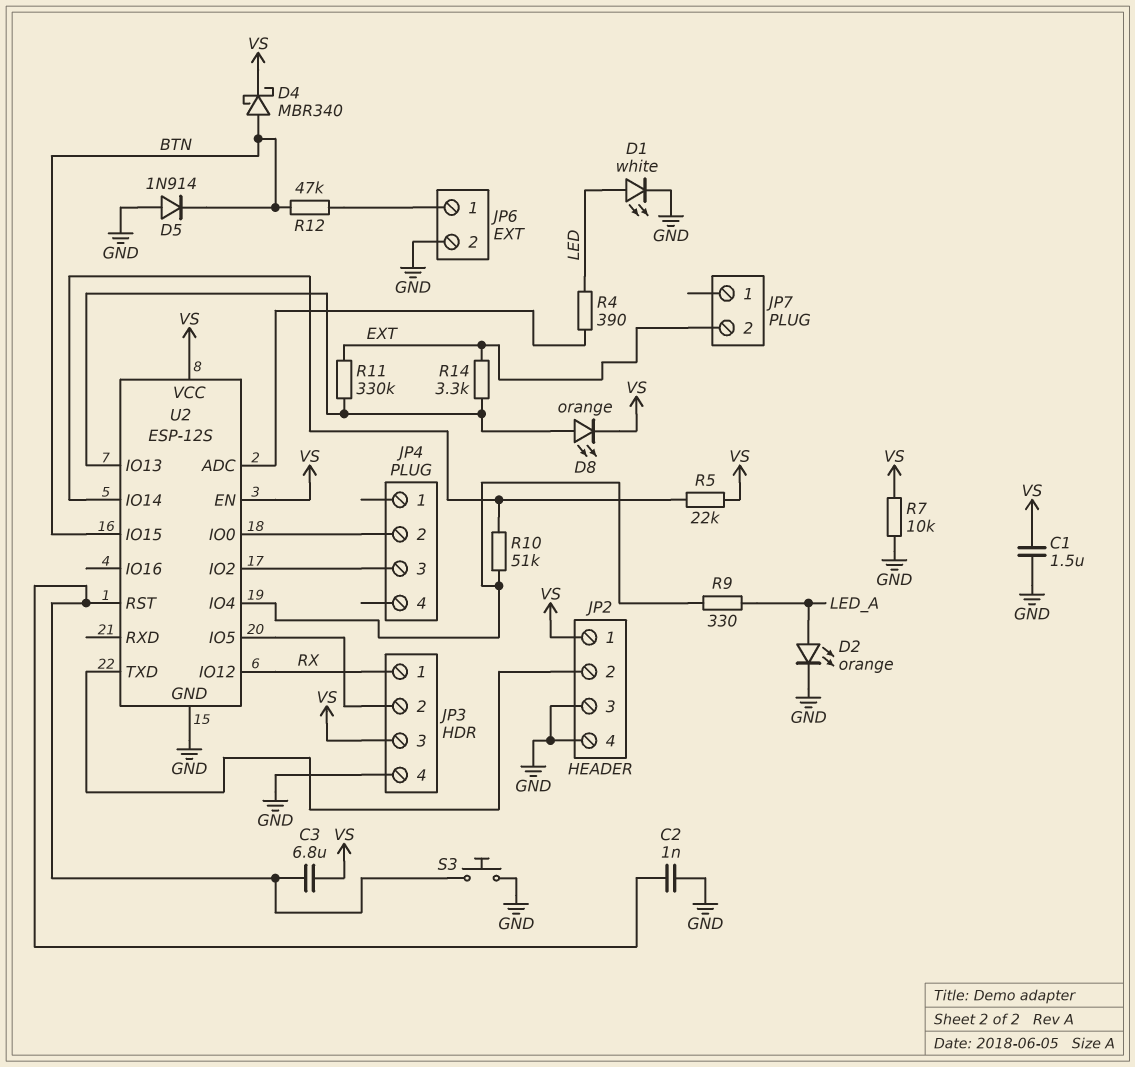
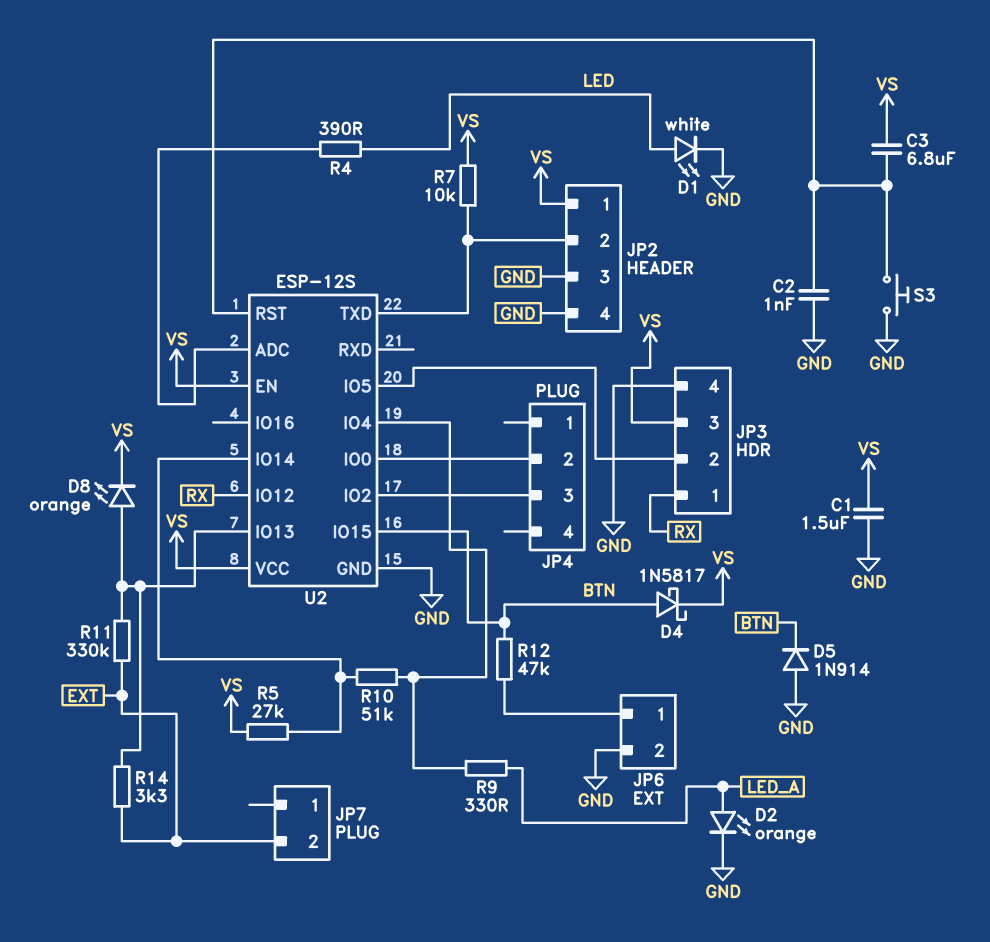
D4: schottky MBR340 (A BTN, K VS) -> schottky 1N5817 (A BTN, K VS)
R5: 22k (U2/IO14, VS) -> 27k (U2/IO14, VS)
R7: 10k (GND, VS) -> 10k (JP2/2, VS)

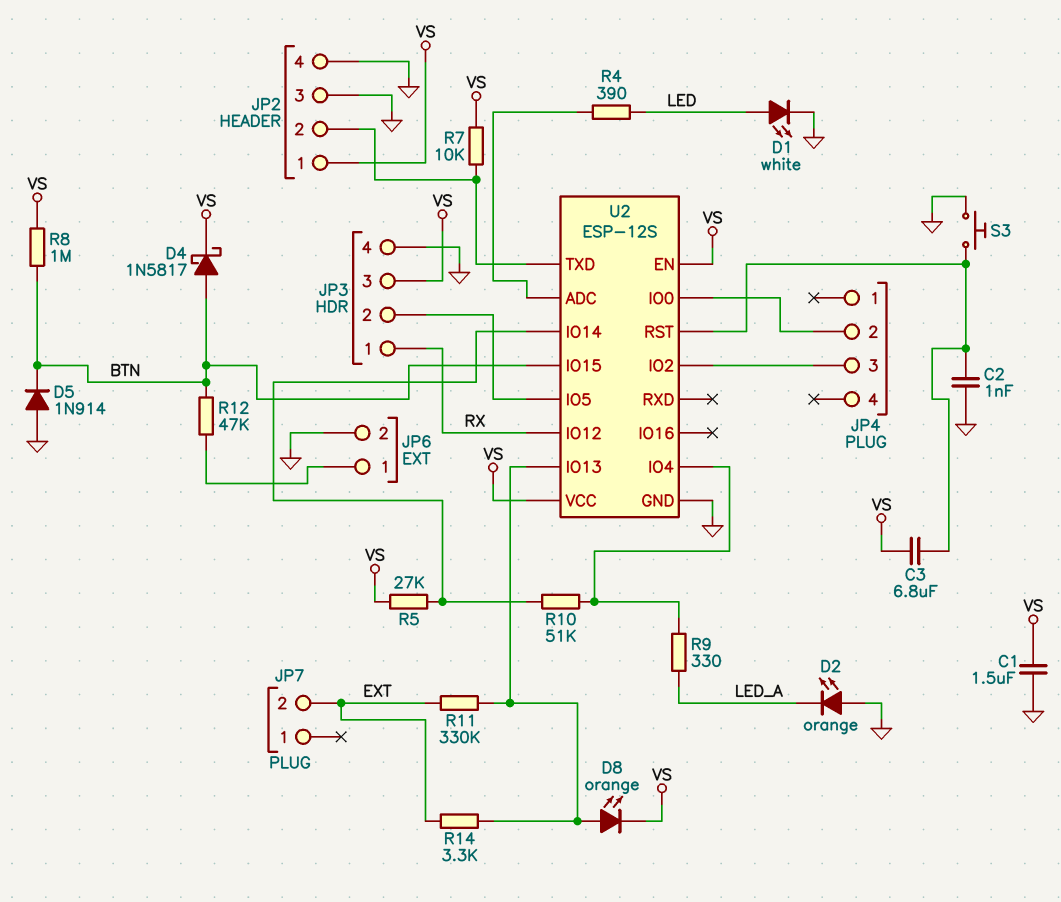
D2: LED orange (A LED_A, K GND) -> LED orange (A GND, K LED_A)
R8: none -> 1M (BTN, VS)

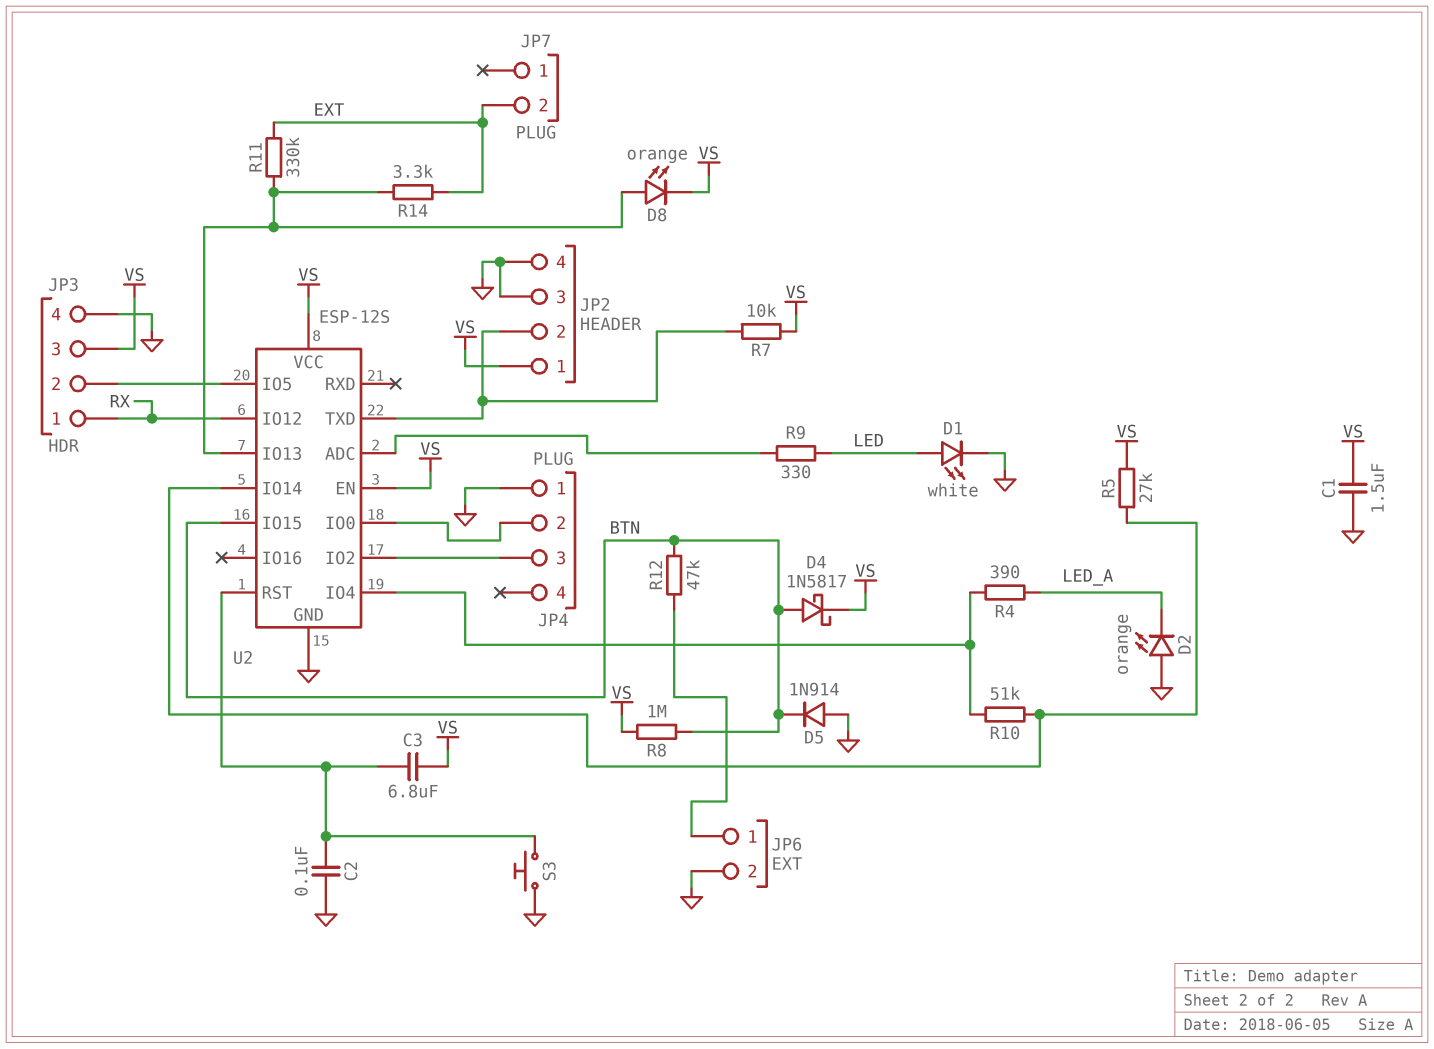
C2: 1nF (GND, U2/RST) -> 100nF (GND, U2/RST)
JP4 pin 1: none -> GND
R4: 390 (LED, U2/ADC) -> 390 (LED_A, U2/IO4)
R9: 330 (LED_A, U2/IO4) -> 330 (LED, U2/ADC)

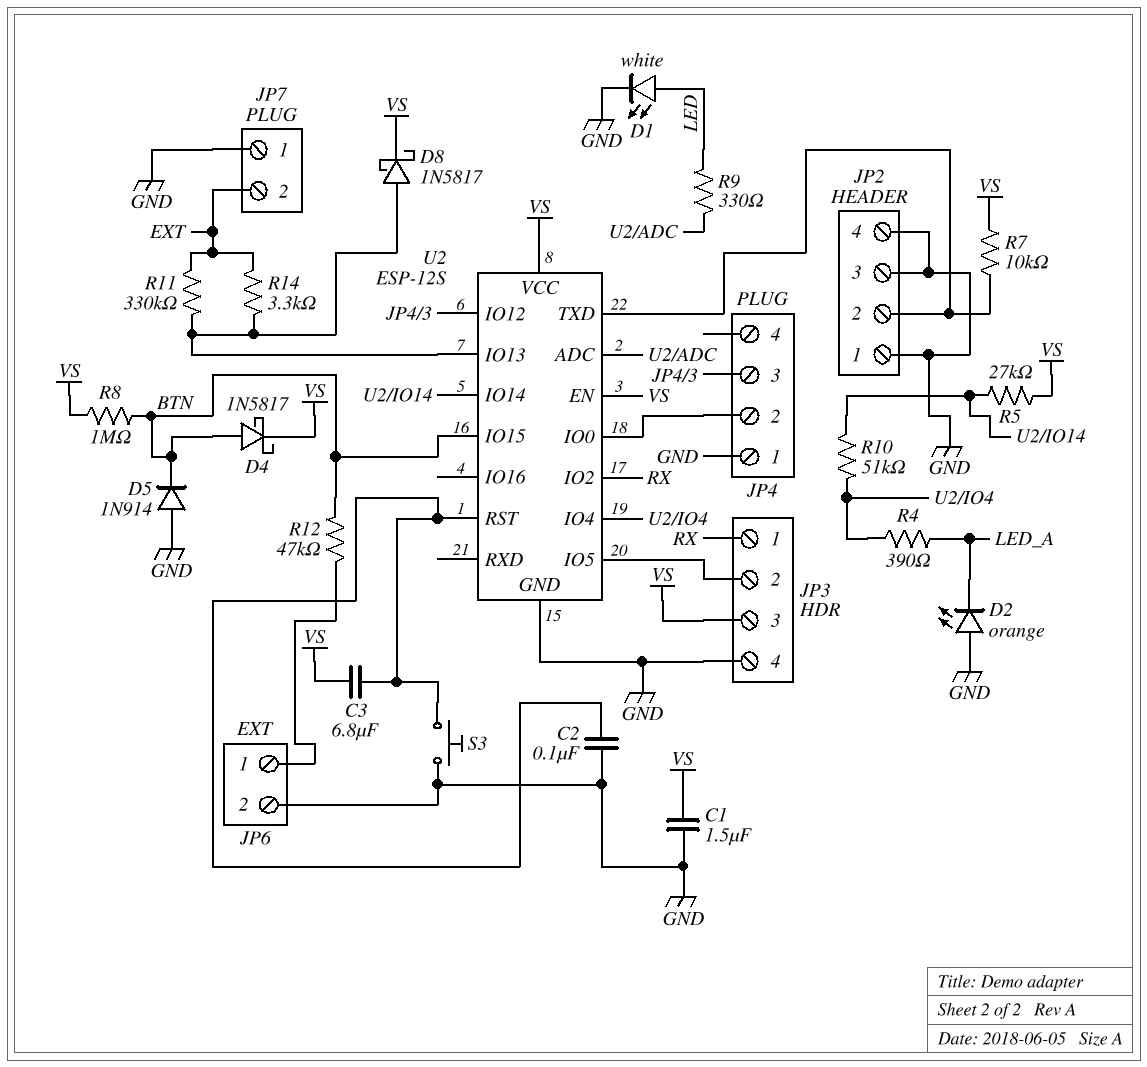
D8: LED orange (A U2/IO13, K VS) -> schottky 1N5817 (A U2/IO13, K VS)
JP2 pin 1: VS -> GND
JP7 pin 1: none -> GND
U2 pin IO2: JP4/3 -> RX
U2 pin IO12: RX -> JP4/3

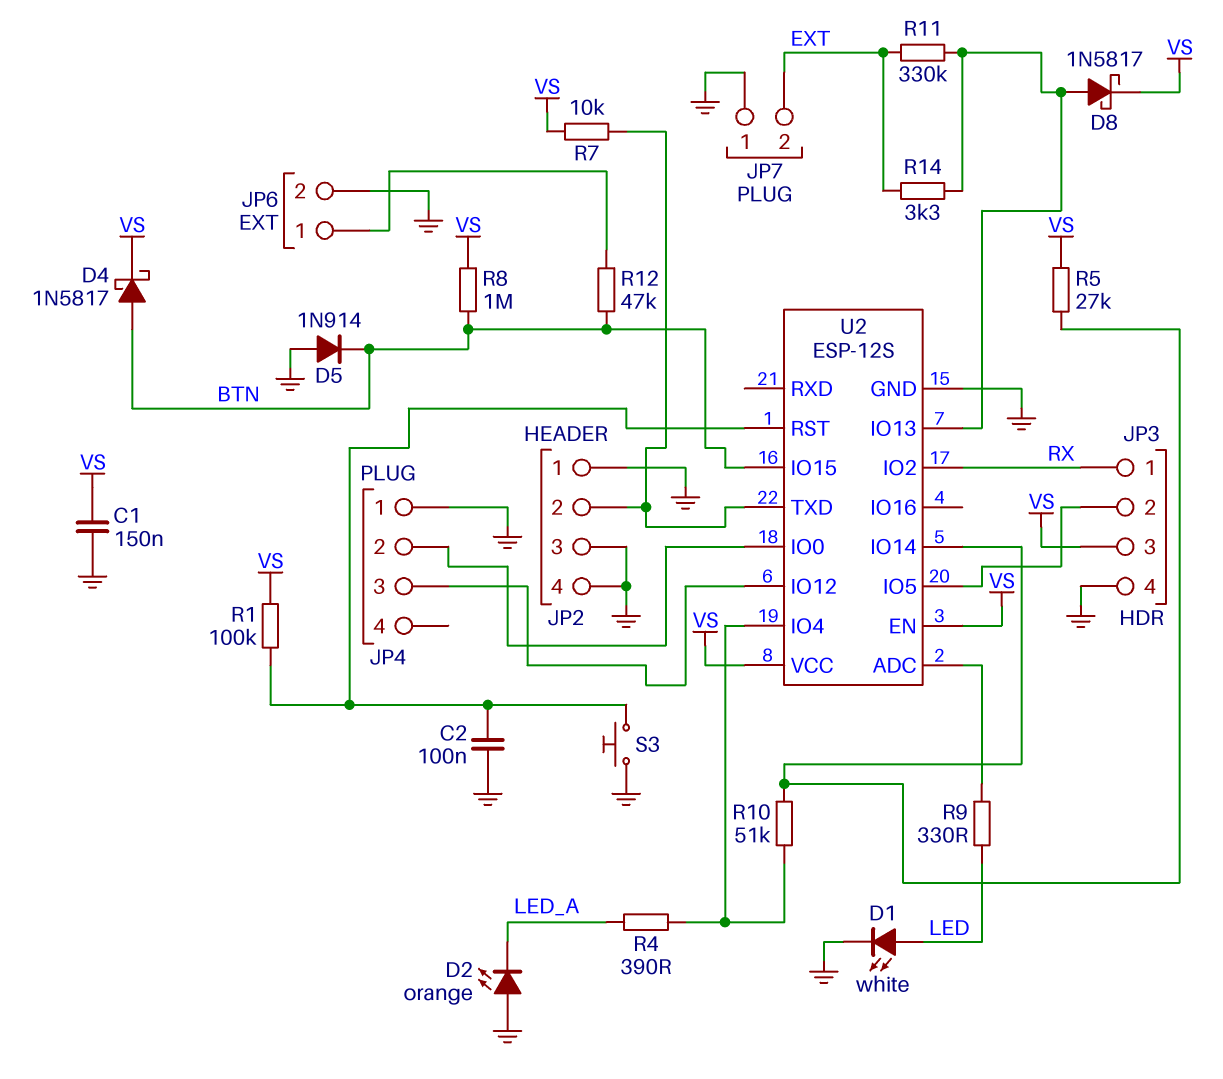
C1: 1.5uF (GND, VS) -> 150nF (GND, VS)
C3: 6.8uF (U2/RST, VS) -> none
R1: none -> 100k (U2/RST, VS)

